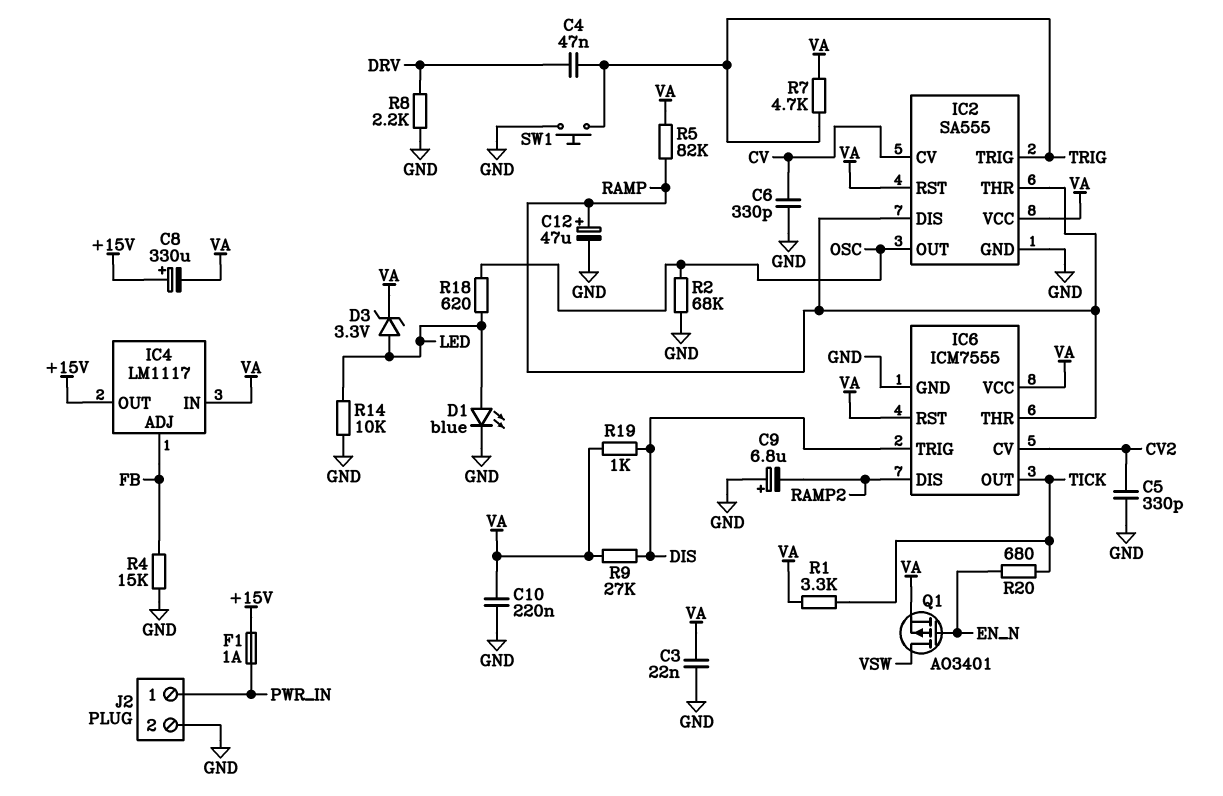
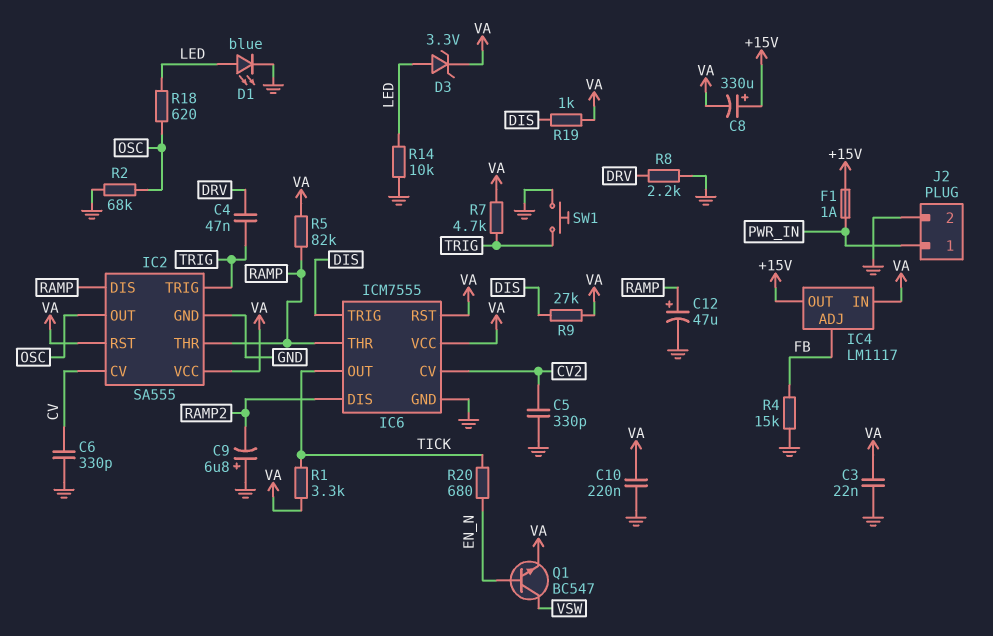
Q1: PMOS AO3401 (G EN_N, D VSW, S VA) -> NPN BC547 (B EN_N, C VSW, E VA)

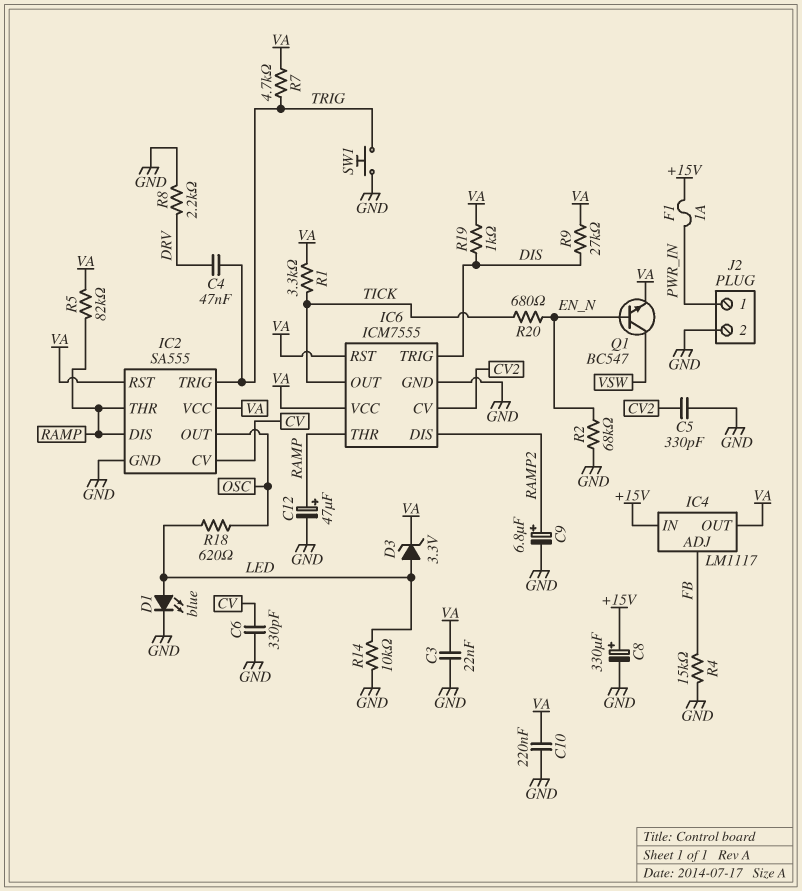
C8: 330uF (plus +15V, minus VA) -> 330uF (plus +15V, minus GND)
C9: 6.8uF (plus GND, minus RAMP2) -> 6.8uF (plus RAMP2, minus GND)
IC4 pin IN: VA -> +15V
IC4 pin OUT: +15V -> VA
R2: 68k (GND, OSC) -> 68k (EN_N, GND)

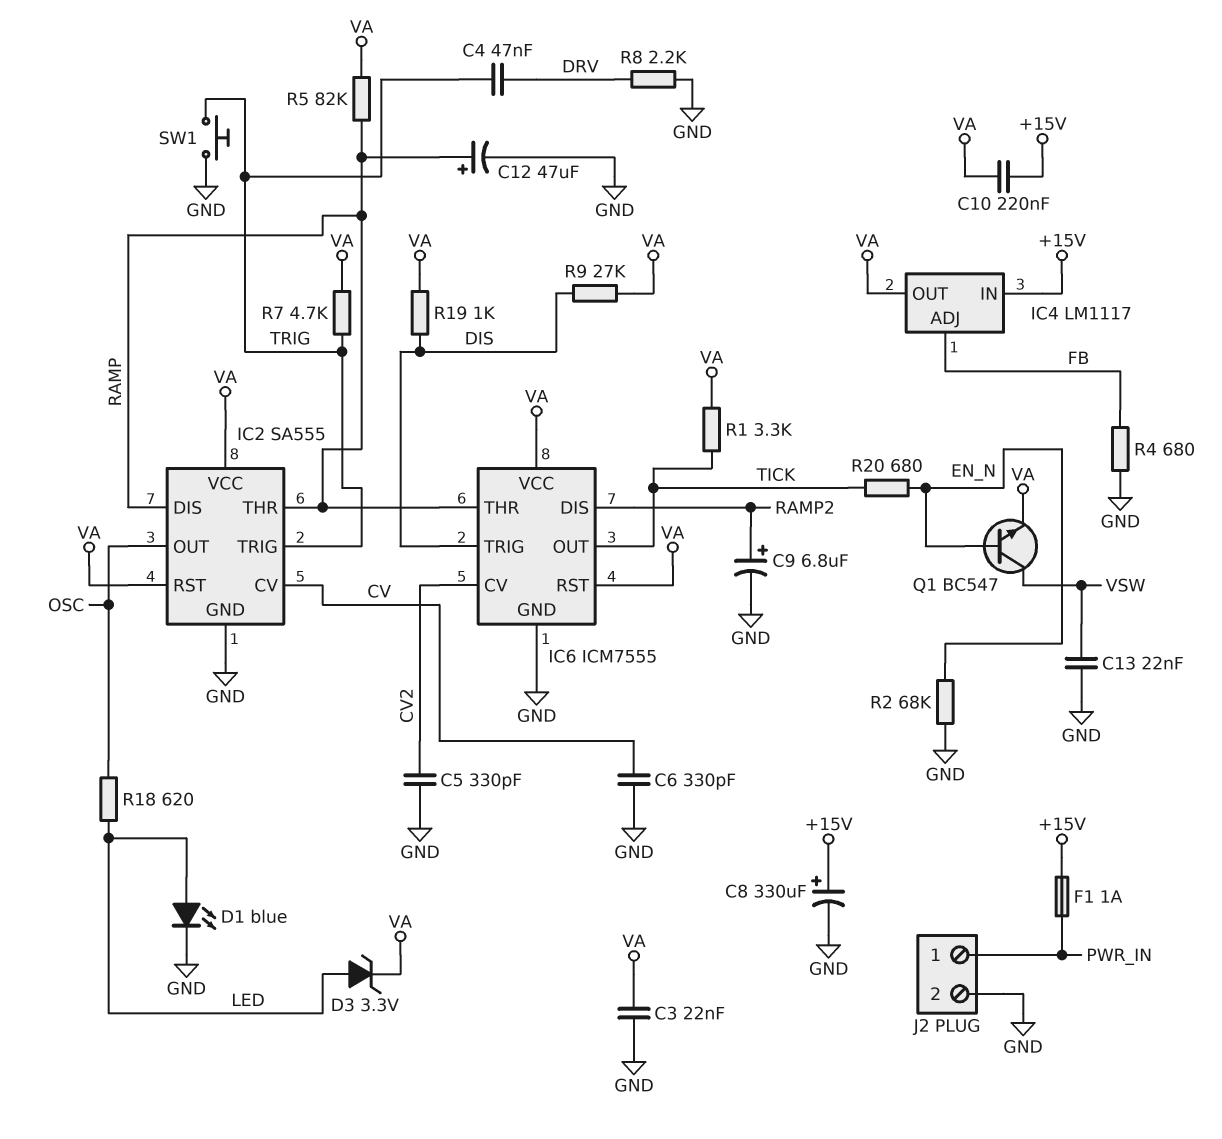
C10: 220nF (GND, VA) -> 220nF (+15V, VA)
C13: none -> 22nF (GND, VSW)
R4: 15k (FB, GND) -> 680 (FB, GND)
R14: 10k (GND, LED) -> none

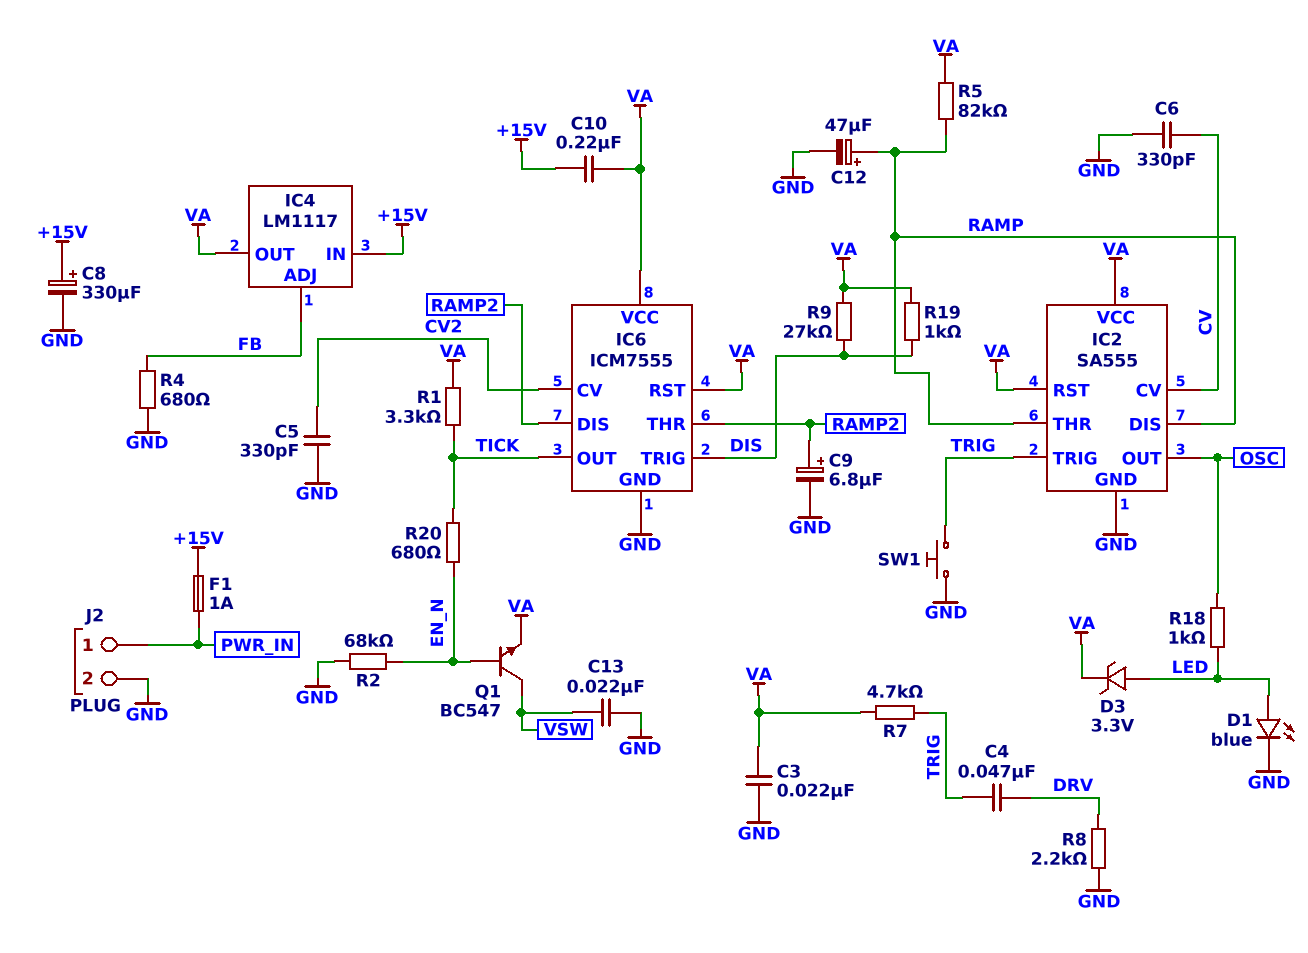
IC6 pin THR: RAMP -> RAMP2
R18: 620 (LED, OSC) -> 1k (LED, OSC)

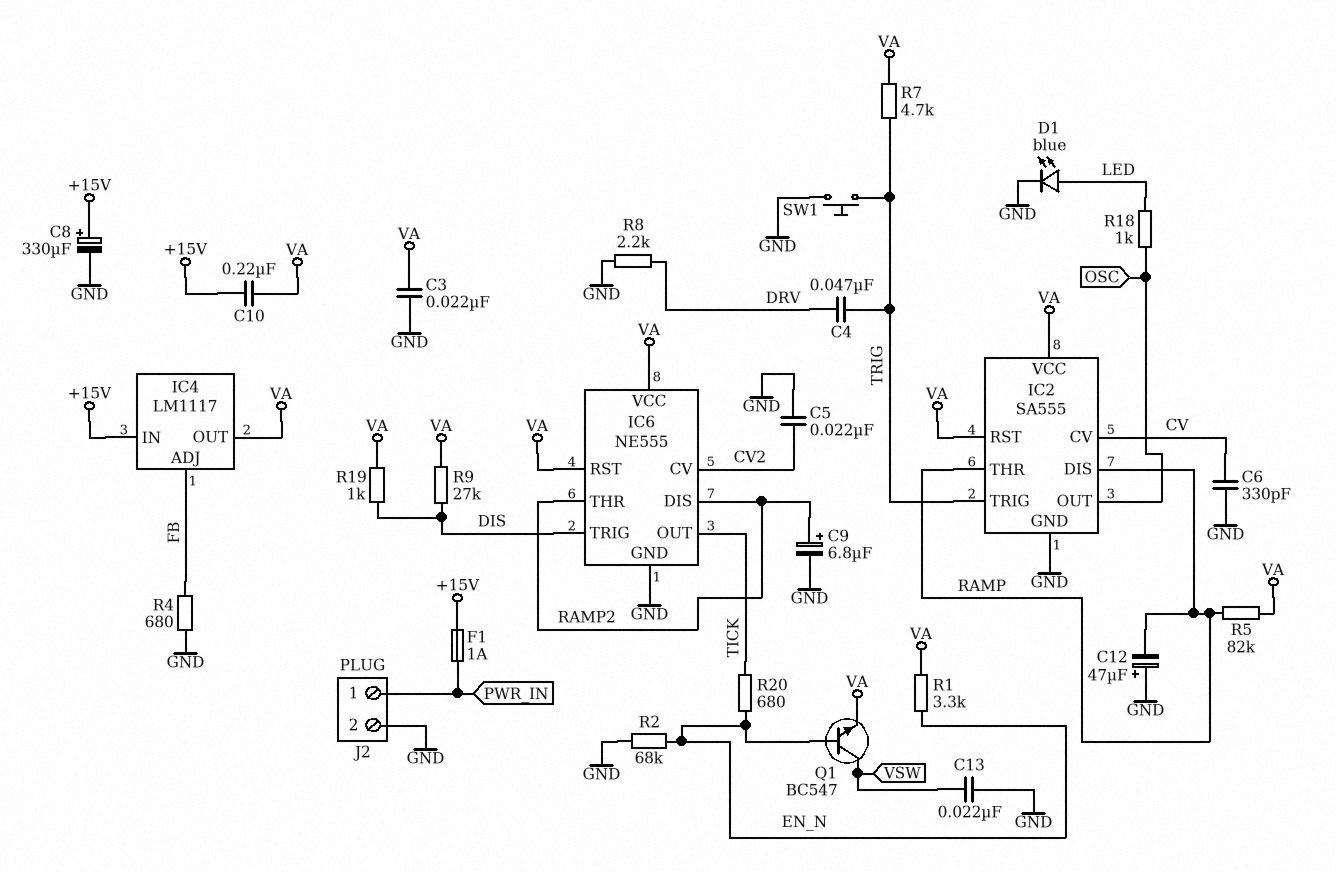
C5: 330pF (CV2, GND) -> 22nF (CV2, GND)
C12: 47uF (plus RAMP, minus GND) -> 47uF (plus GND, minus RAMP)
D3: zener 3.3V (A LED, K VA) -> none
IC6: ICM7555 -> NE555
R1: 3.3k (TICK, VA) -> 3.3k (EN_N, VA)

